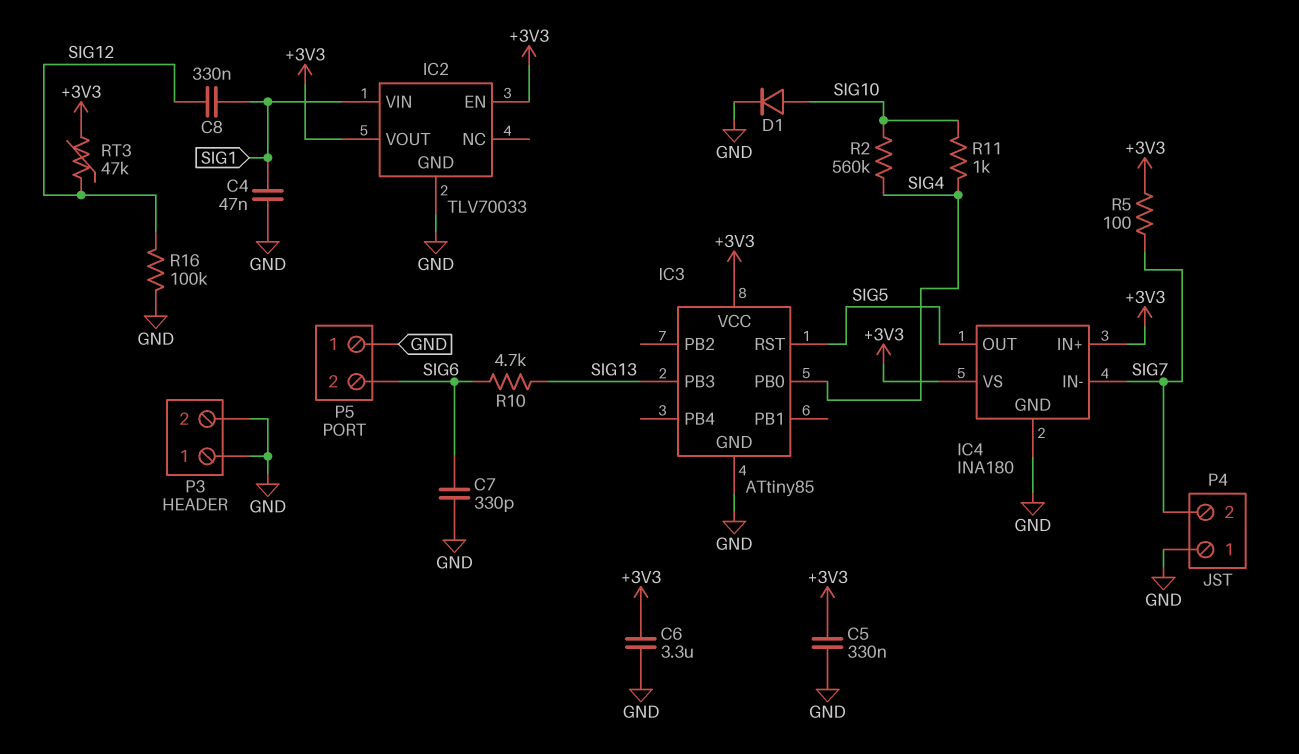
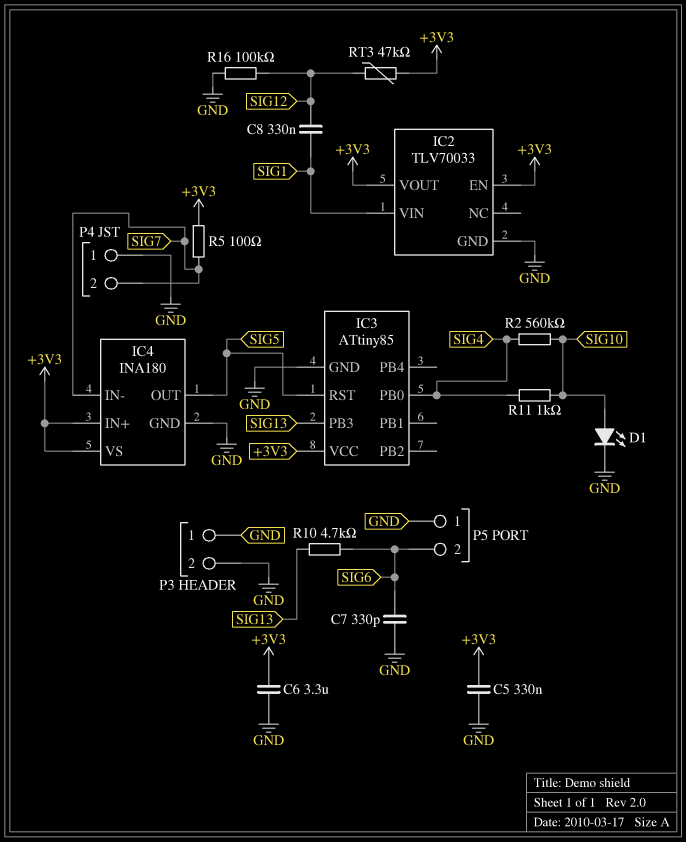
C4: 47nF (GND, SIG1) -> none
D1: diode (A SIG10, K GND) -> LED (A SIG10, K GND)

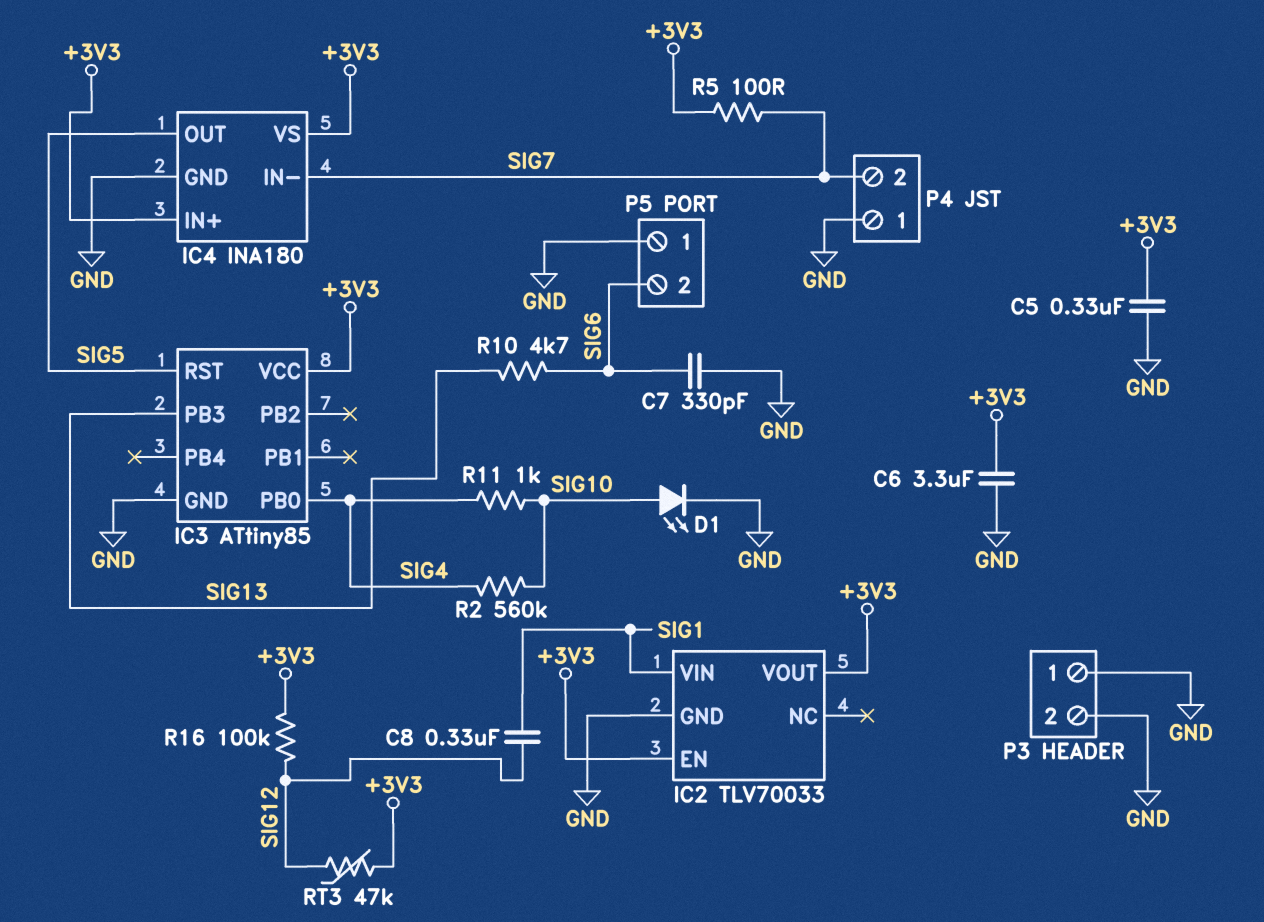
R16: 100k (GND, SIG12) -> 100k (+3V3, SIG12)

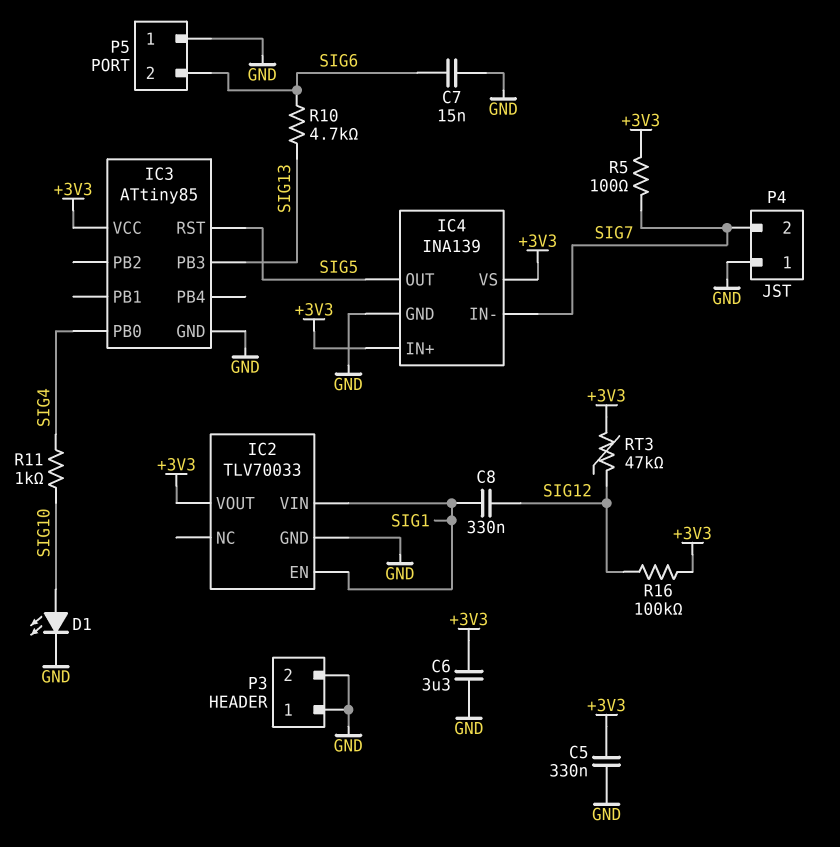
C7: 330pF (GND, SIG6) -> 15nF (GND, SIG6)
IC2 pin EN: +3V3 -> SIG1
IC4: INA180 -> INA139
R2: 560k (SIG4, SIG10) -> none

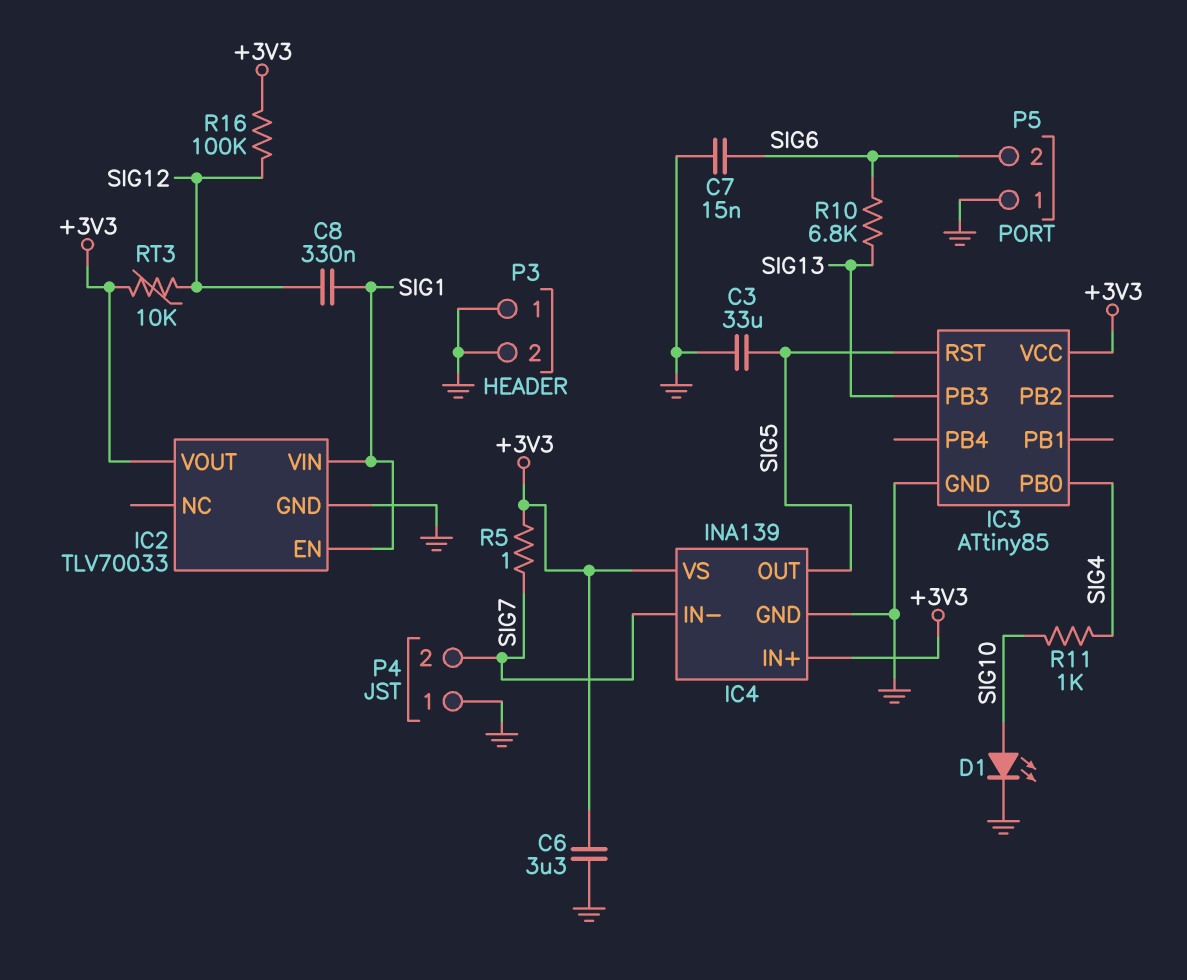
C3: none -> 33uF (GND, SIG5)
C5: 330nF (+3V3, GND) -> none
R5: 100 (+3V3, SIG7) -> 1 (+3V3, SIG7)
R10: 4.7k (SIG6, SIG13) -> 6.8k (SIG6, SIG13)
RT3: 47k (+3V3, SIG12) -> 10k (+3V3, SIG12)

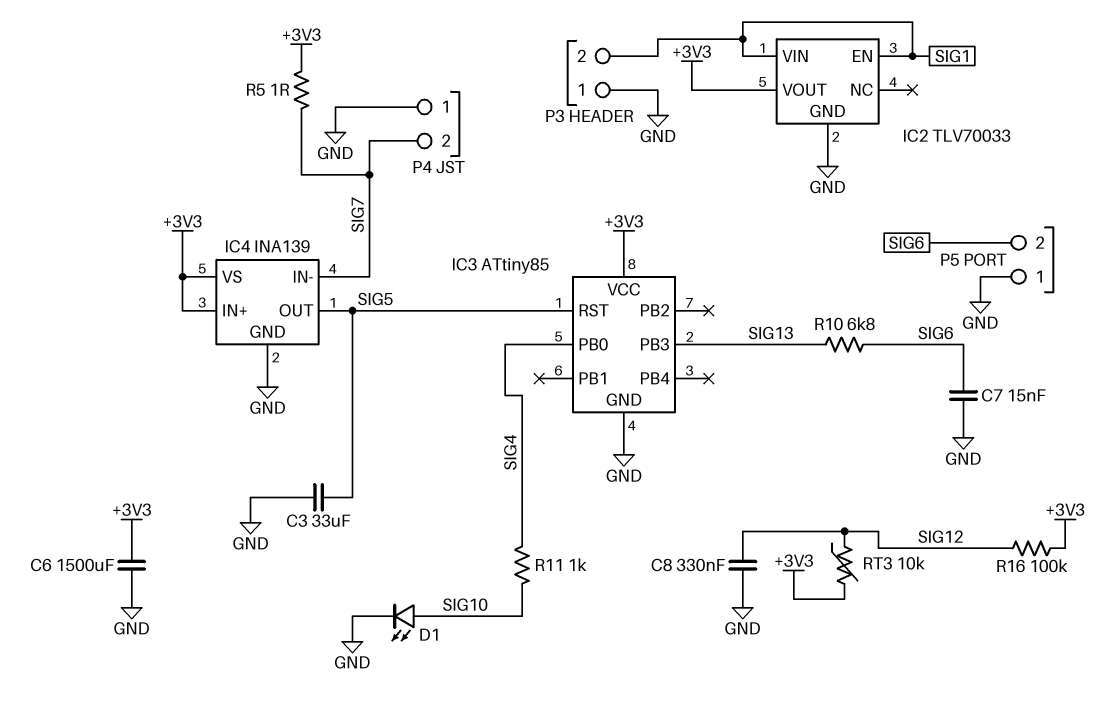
C6: 3.3uF (+3V3, GND) -> 1500uF (+3V3, GND)
C8: 330nF (SIG1, SIG12) -> 330nF (GND, SIG12)
P3 pin 2: GND -> SIG1

